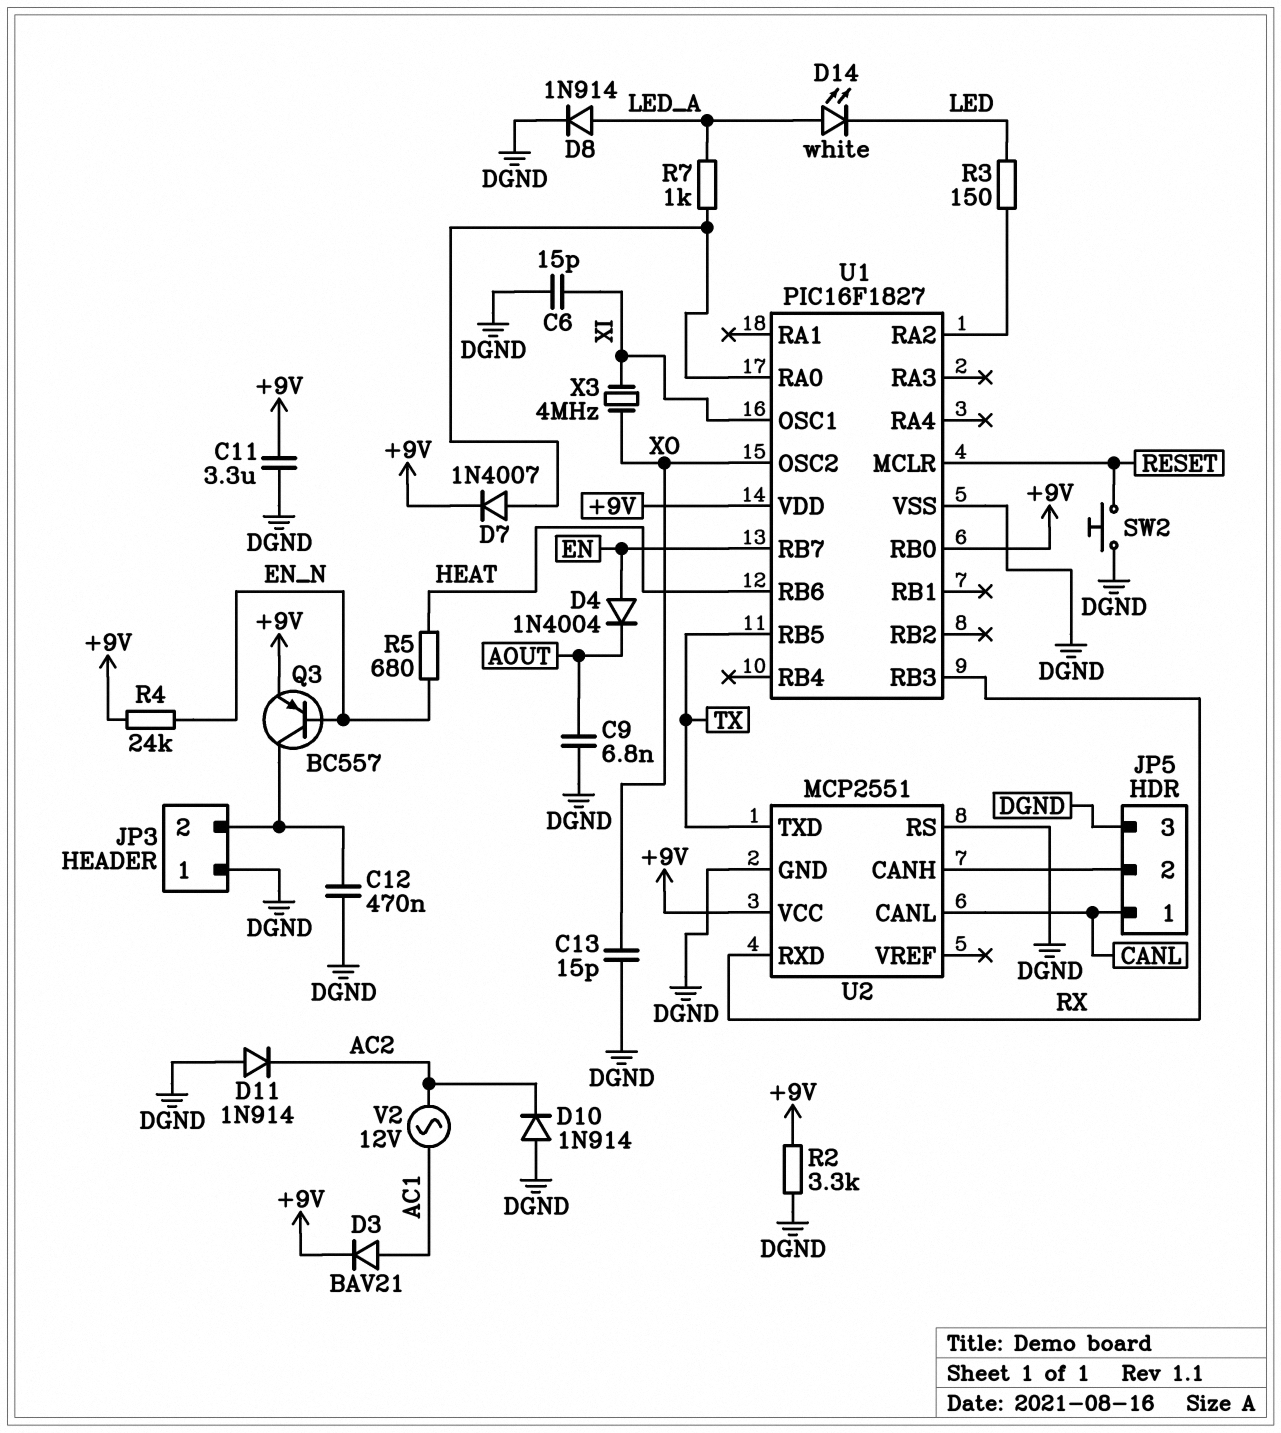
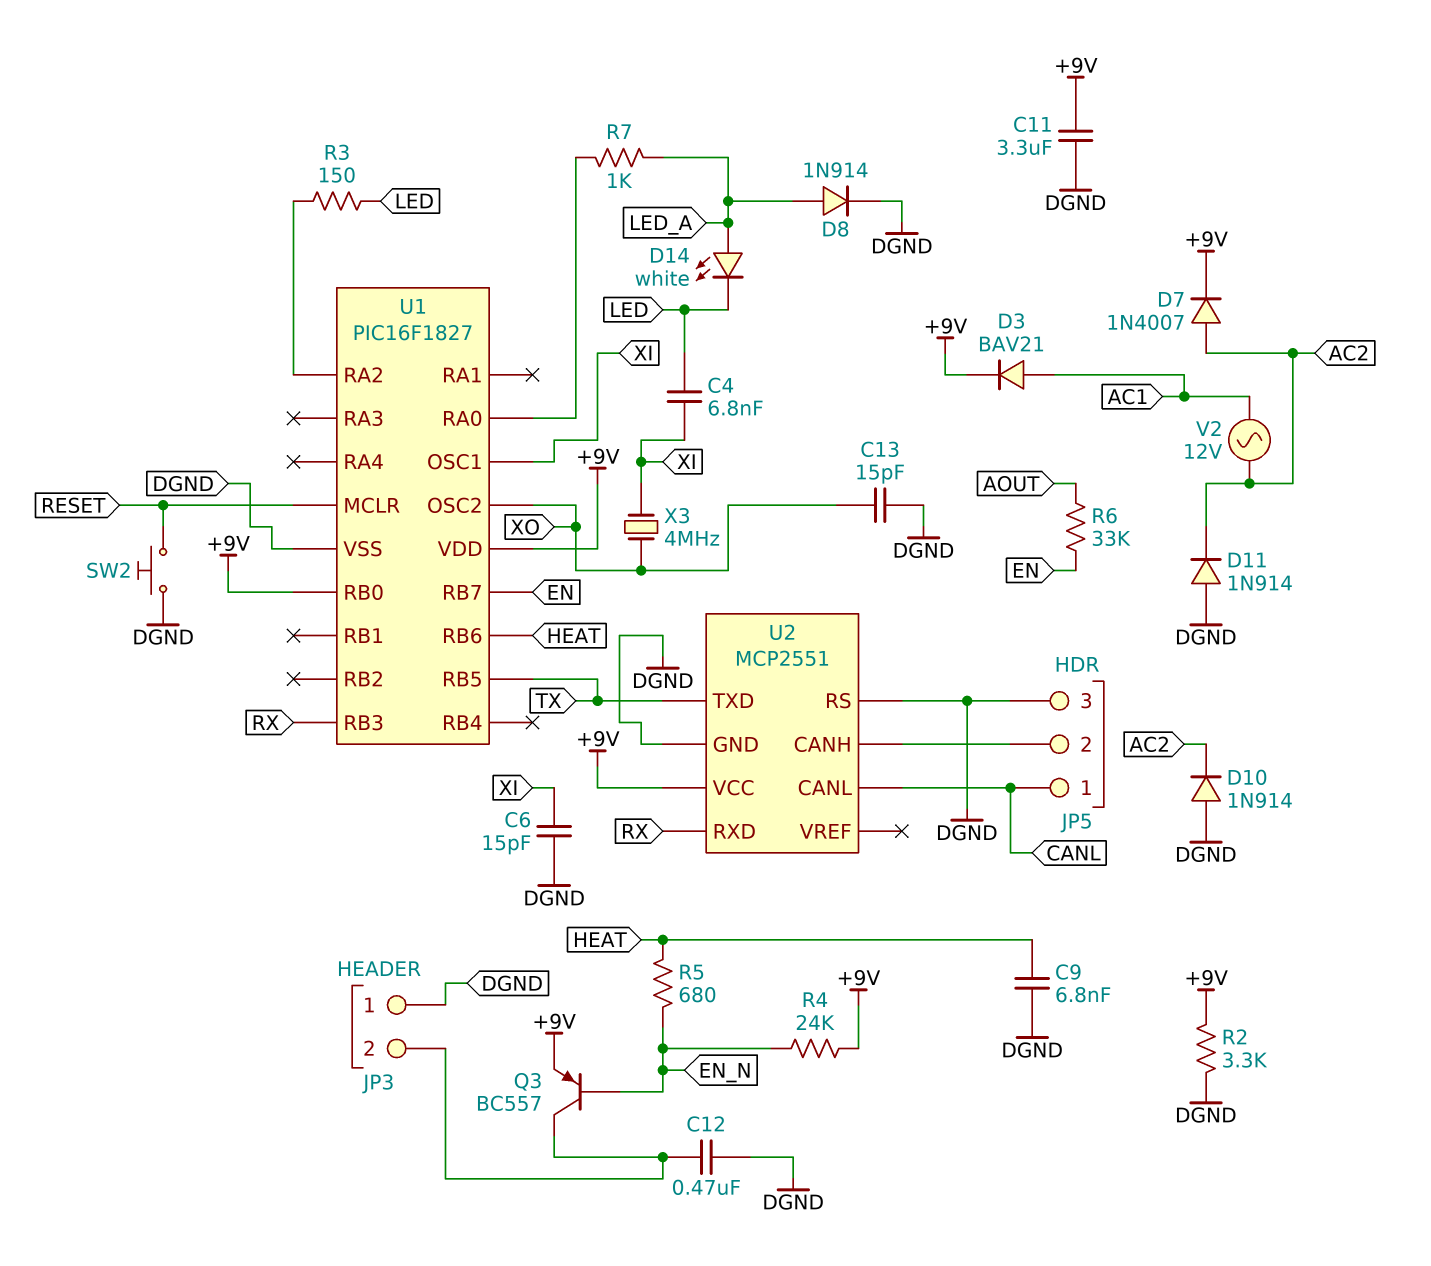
C4: none -> 6.8nF (LED, XI)
C9: 6.8nF (AOUT, DGND) -> 6.8nF (DGND, HEAT)
D4: diode 1N4004 (A EN, K AOUT) -> none
D7: diode 1N4007 (A U1/RA0, K +9V) -> diode 1N4007 (A AC2, K +9V)
R6: none -> 33k (AOUT, EN)

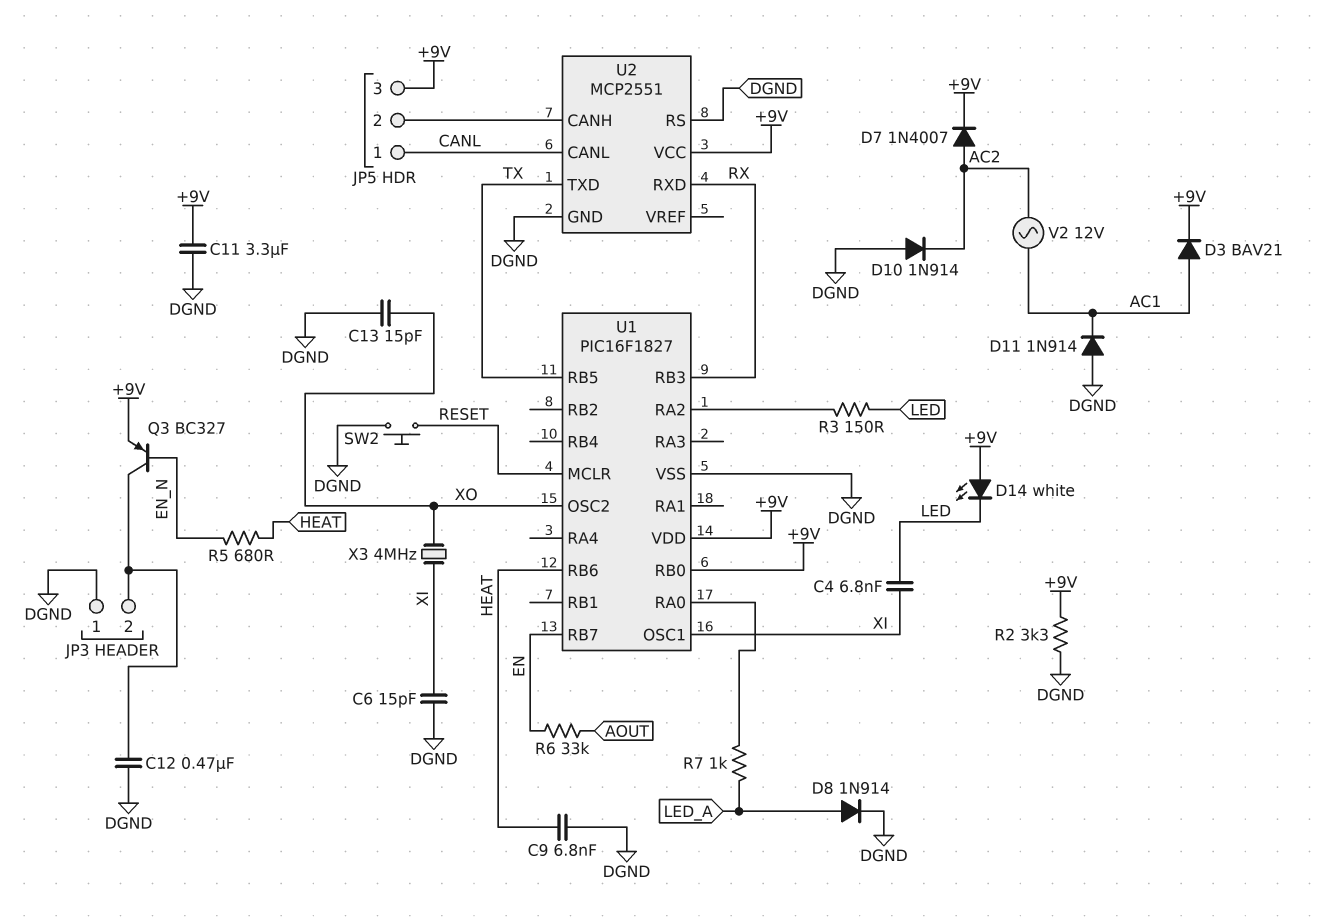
D11: diode 1N914 (A DGND, K AC2) -> diode 1N914 (A DGND, K AC1)
D14: LED white (A LED_A, K LED) -> LED white (A +9V, K LED)
JP5 pin 3: DGND -> +9V
Q3: PNP BC557 (B EN_N, C JP3/2, E +9V) -> PNP BC327 (B EN_N, C JP3/2, E +9V)
R4: 24k (+9V, EN_N) -> none

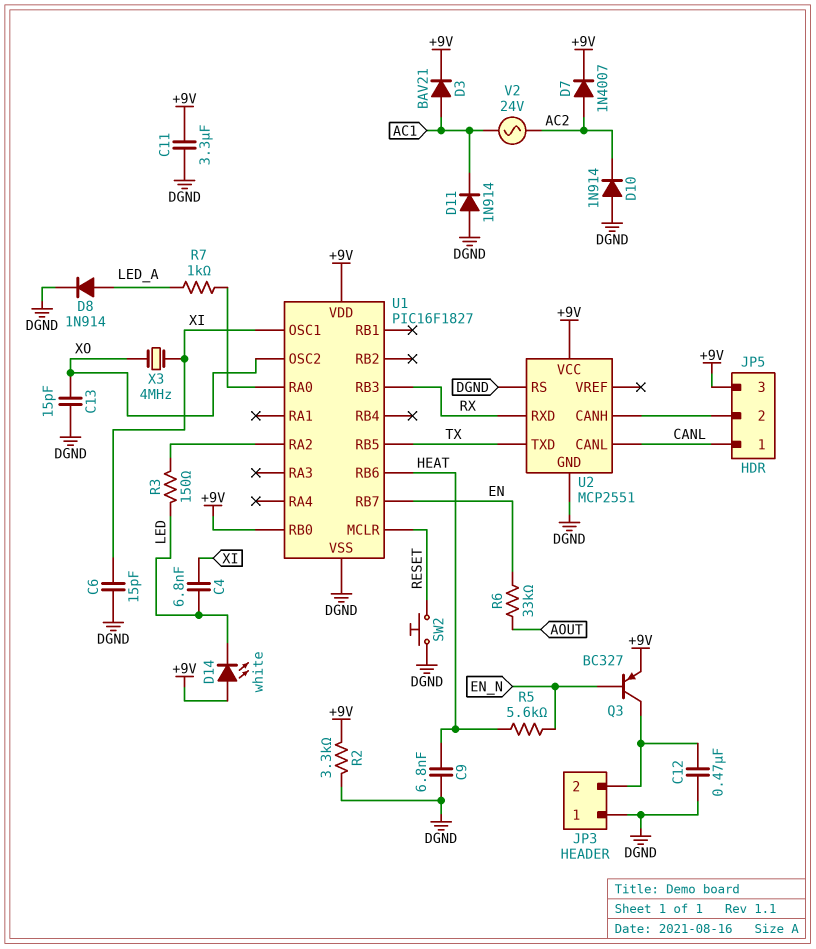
R5: 680 (EN_N, HEAT) -> 5.6k (EN_N, HEAT)
V2: AC 12V (AC1, AC2) -> AC 24V (AC1, AC2)

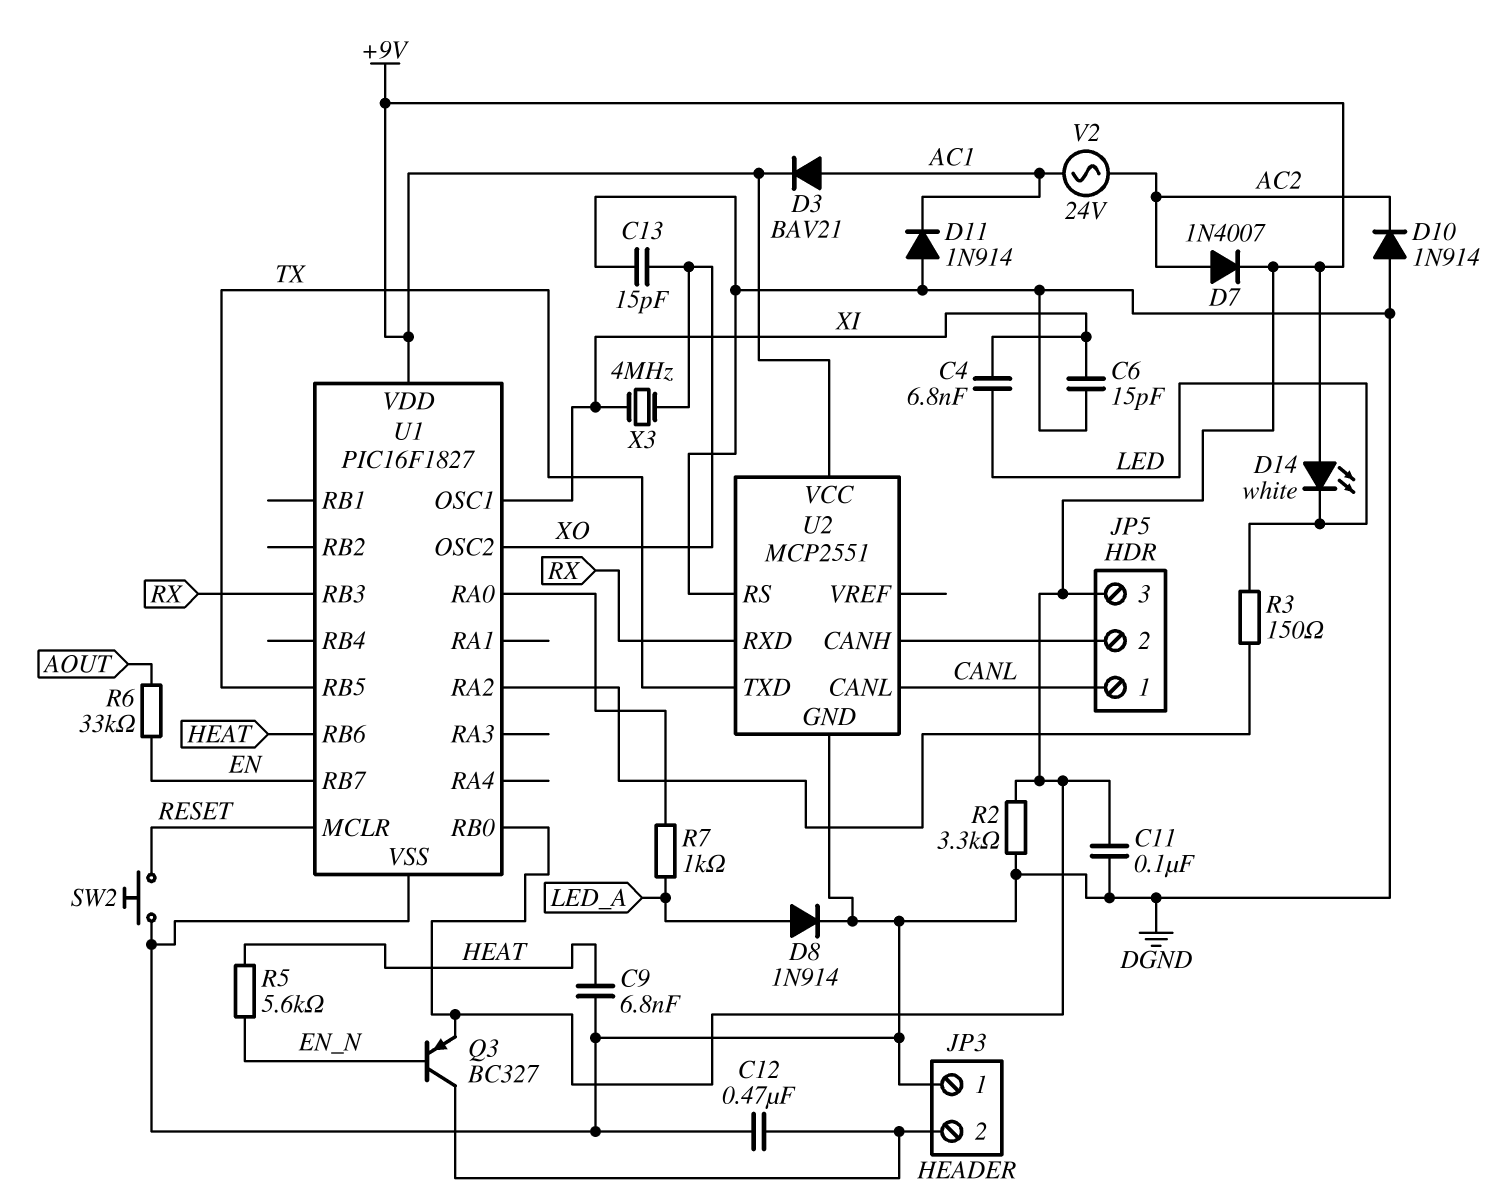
C11: 3.3uF (+9V, DGND) -> 100nF (+9V, DGND)

